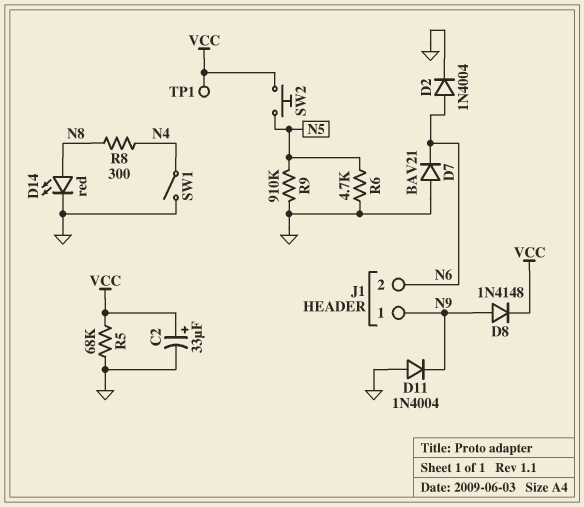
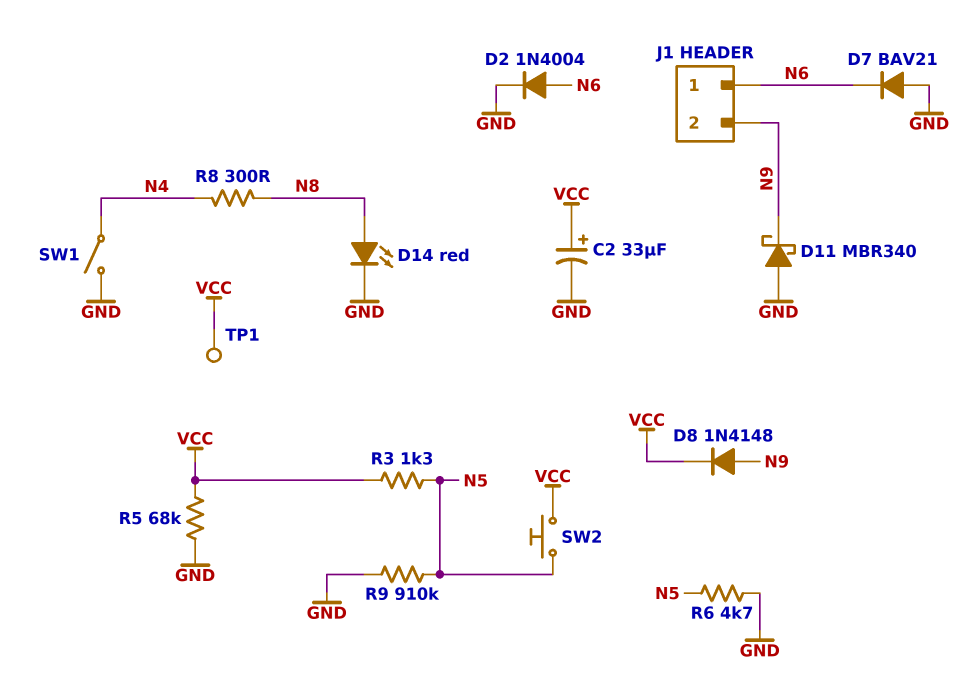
D11: diode 1N4004 (A GND, K N9) -> schottky MBR340 (A GND, K N9)
J1 pin 1: N9 -> N6
J1 pin 2: N6 -> N9
R3: none -> 1.3k (N5, VCC)

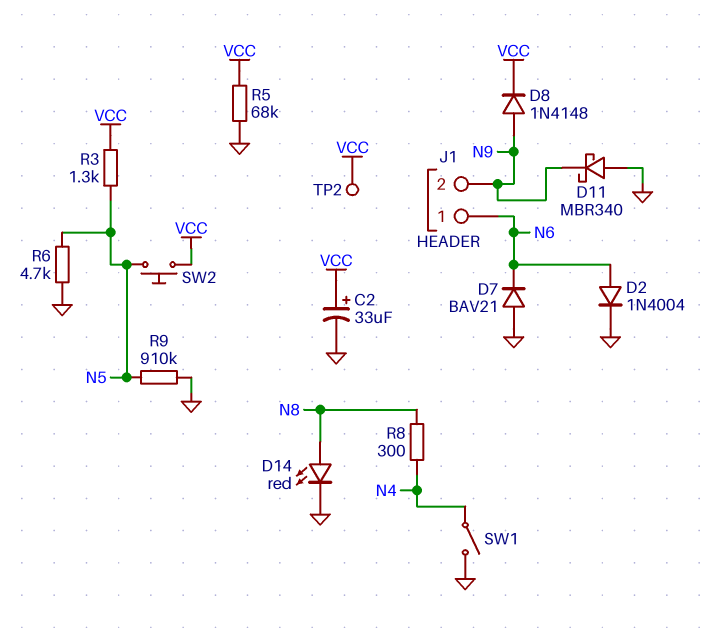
TP1: test point (VCC) -> none
TP2: none -> test point (VCC)

